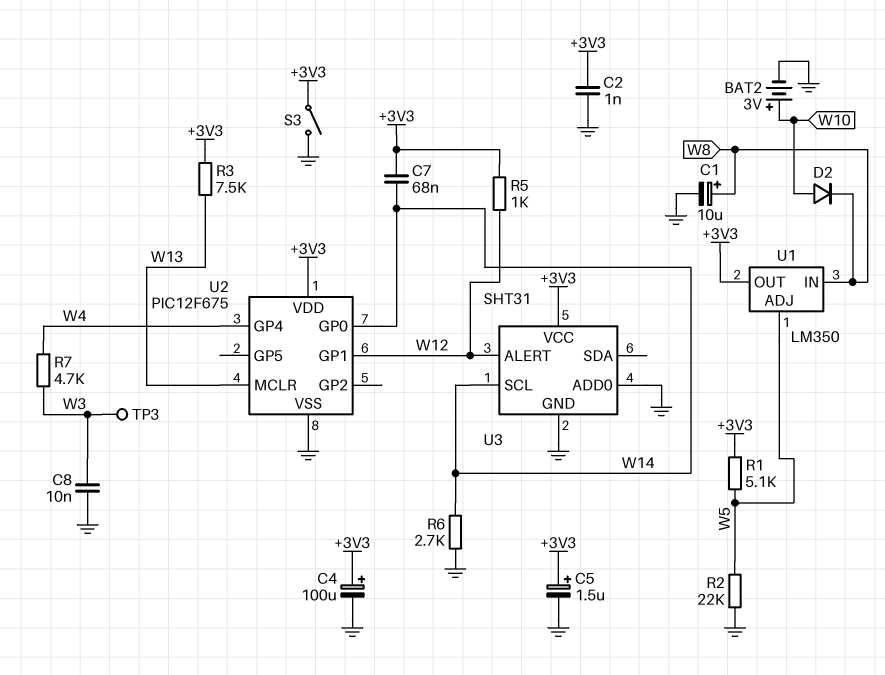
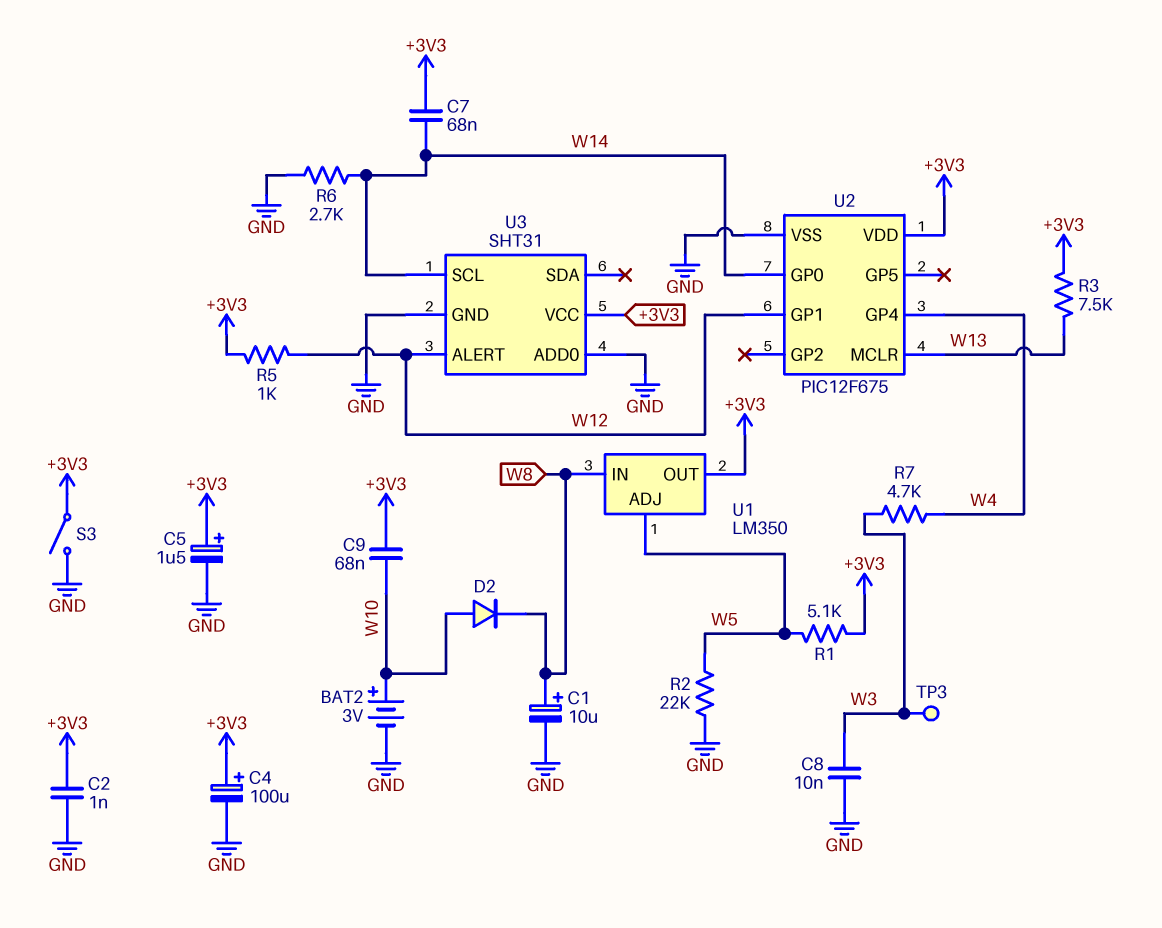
C9: none -> 68nF (+3V3, W10)

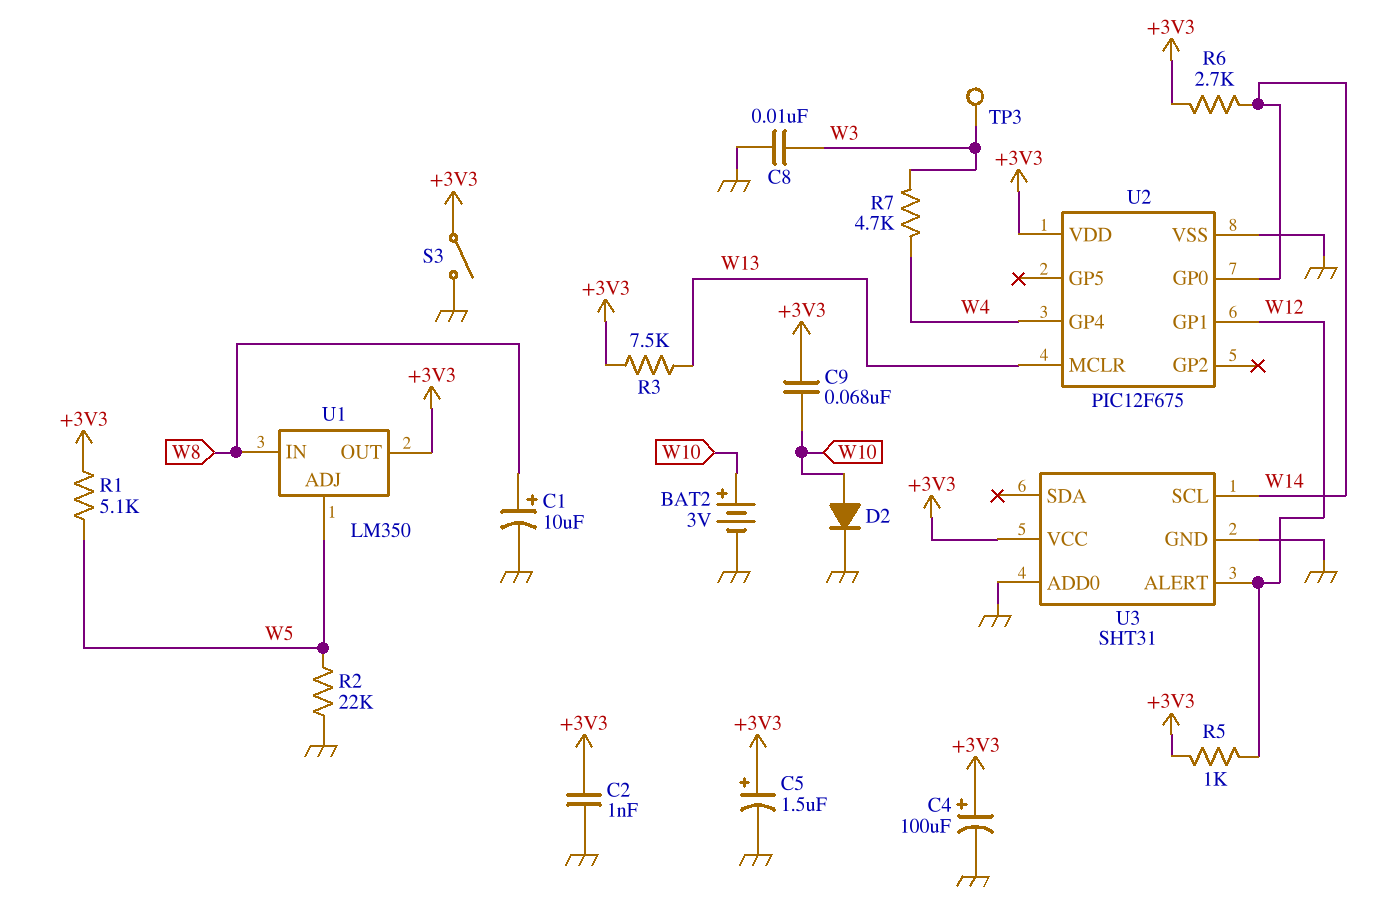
C7: 68nF (+3V3, W14) -> none
D2: diode (A W10, K W8) -> diode (A W10, K GND)
R6: 2.7k (GND, W14) -> 2.7k (+3V3, W14)

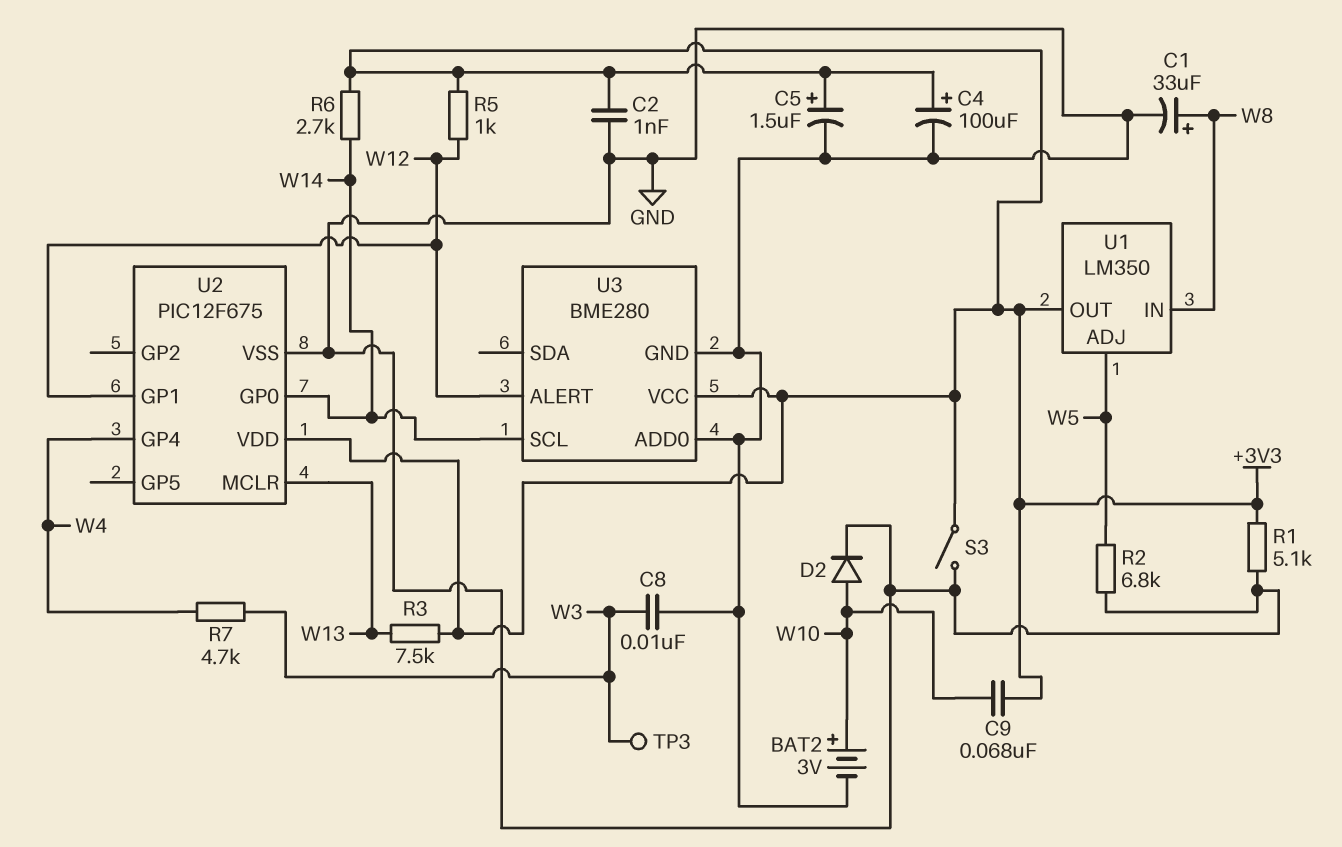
C1: 10uF (plus W8, minus GND) -> 33uF (plus W8, minus GND)
R1: 5.1k (+3V3, W5) -> 5.1k (+3V3, GND)
R2: 22k (GND, W5) -> 6.8k (GND, W5)
U3: SHT31 -> BME280

